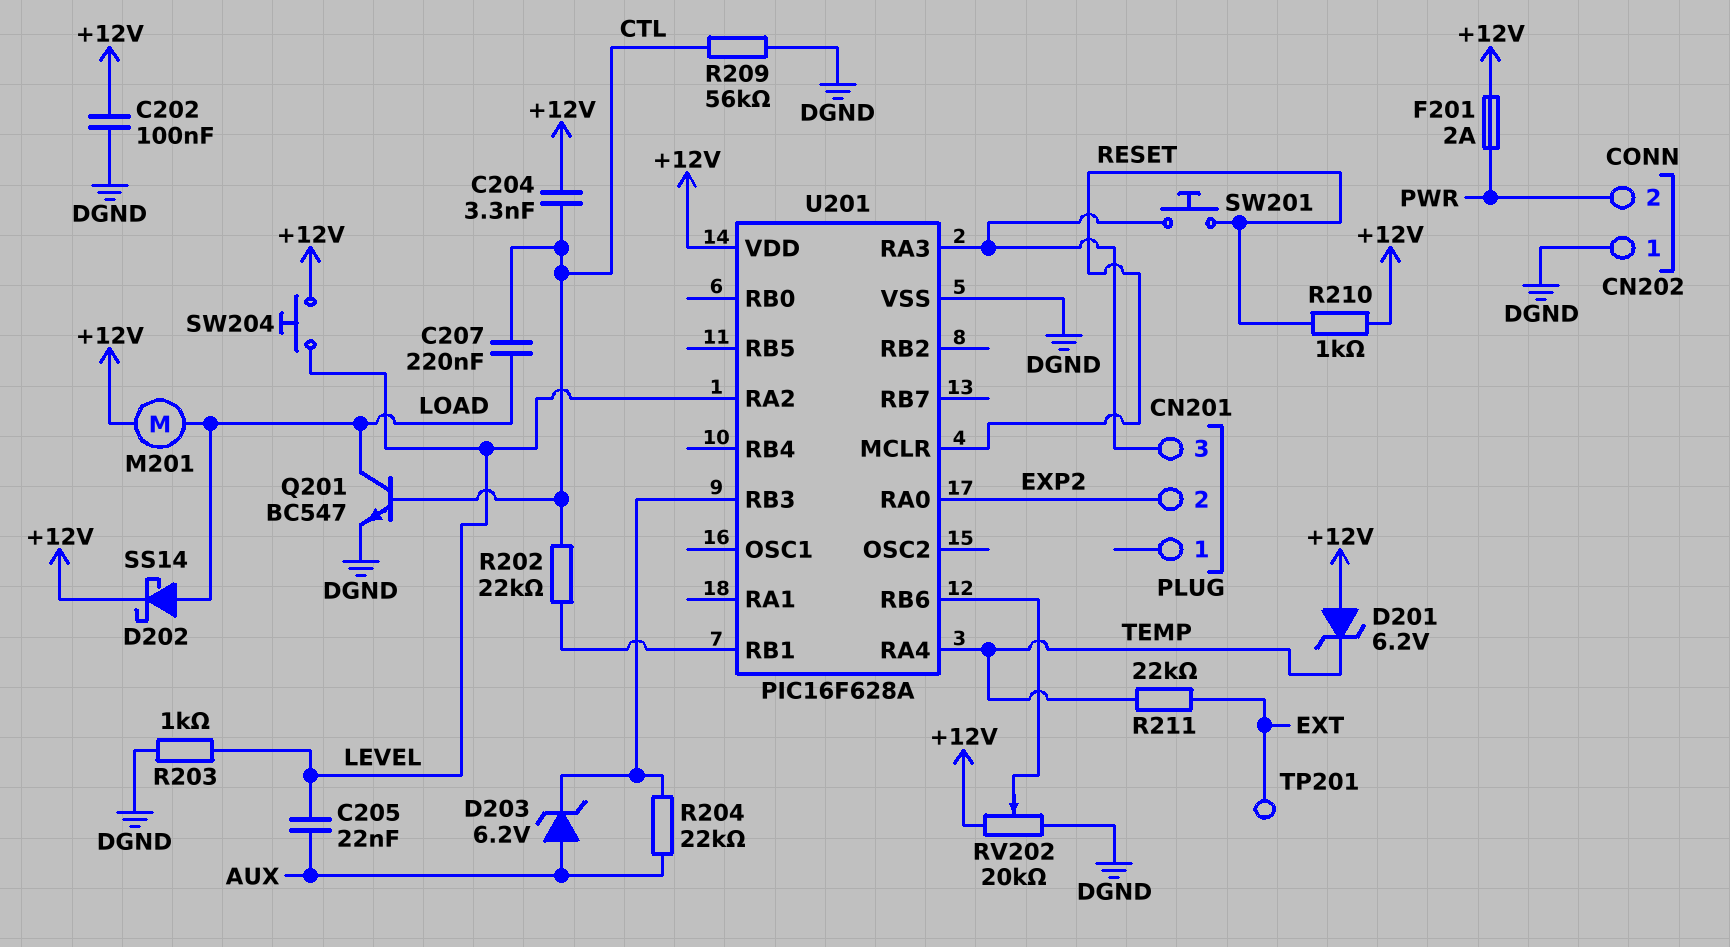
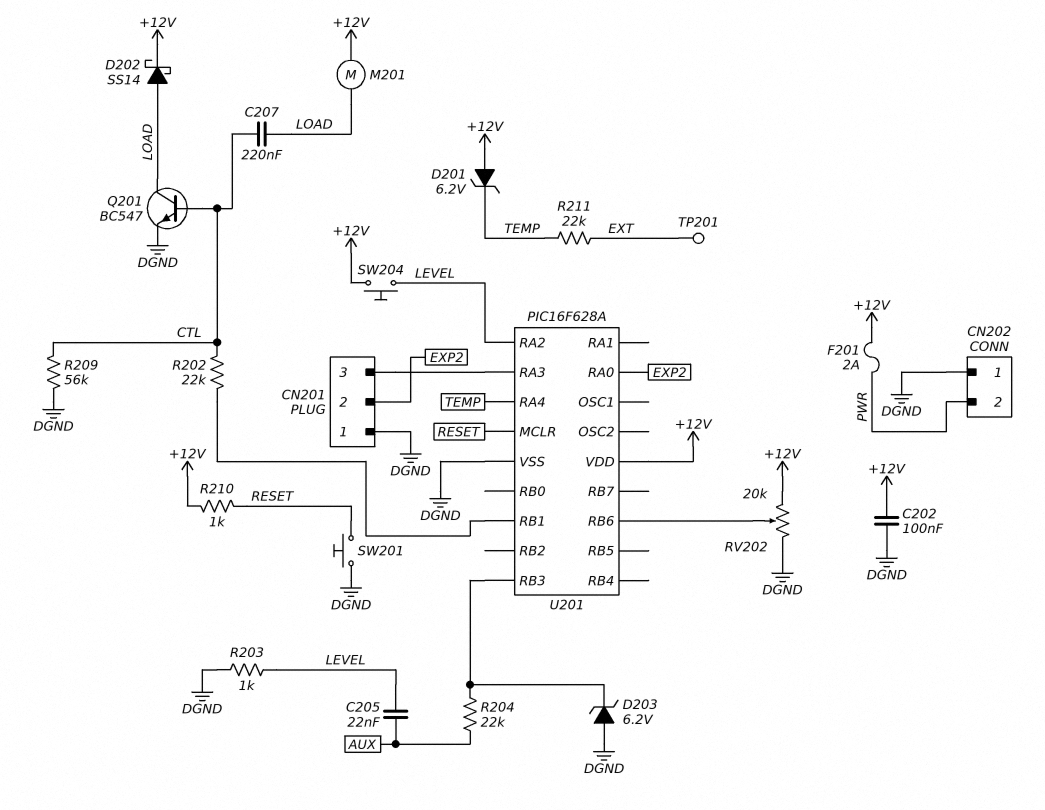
C204: 3.3nF (+12V, CTL) -> none
CN201 pin 1: none -> DGND
D203: zener 6.2V (A AUX, K U201/RB3) -> zener 6.2V (A DGND, K U201/RB3)
SW201: button (CN201/3, RESET) -> button (DGND, RESET)

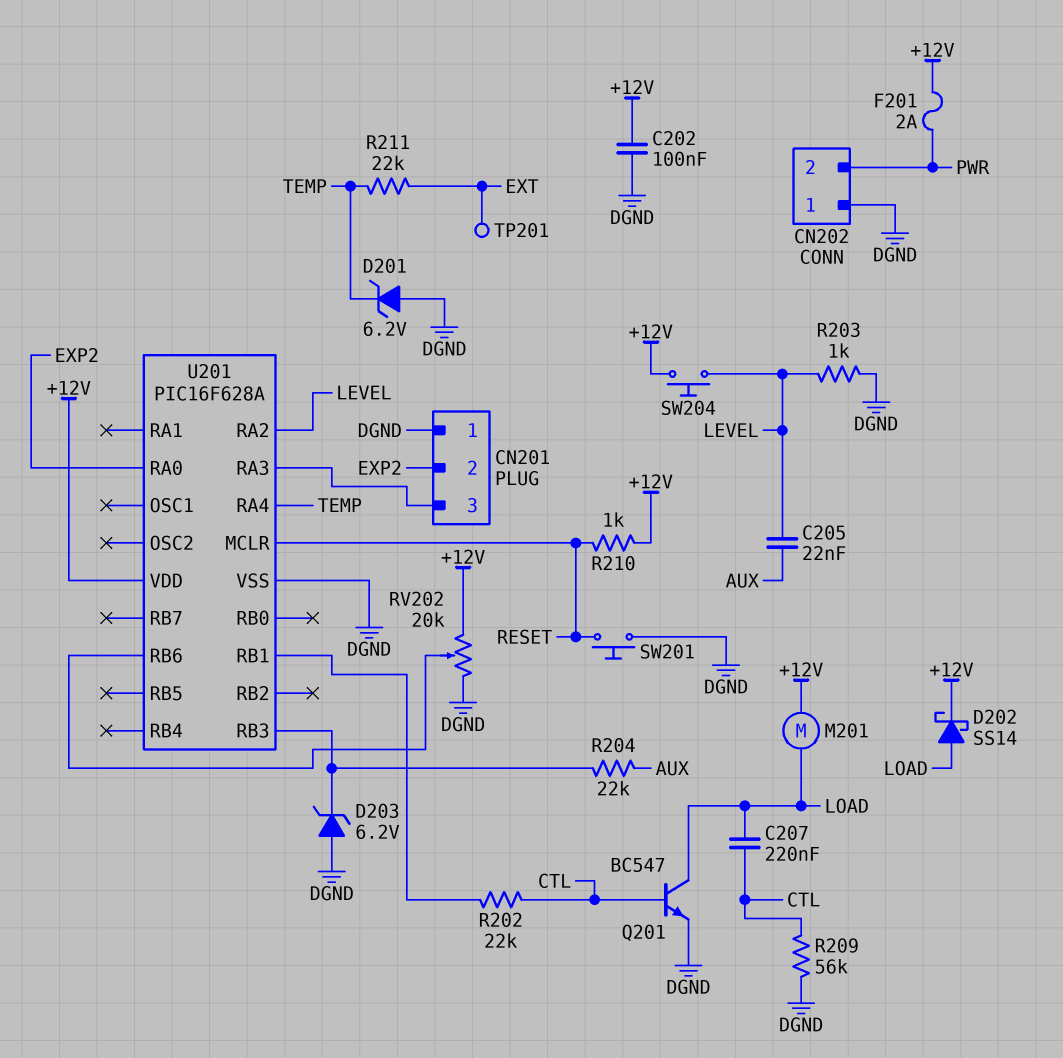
D201: zener 6.2V (A +12V, K TEMP) -> zener 6.2V (A DGND, K TEMP)

